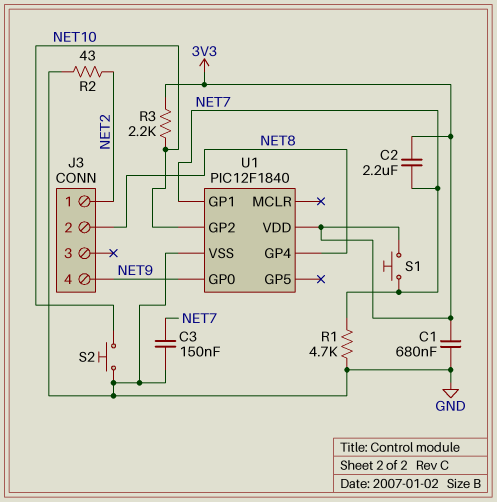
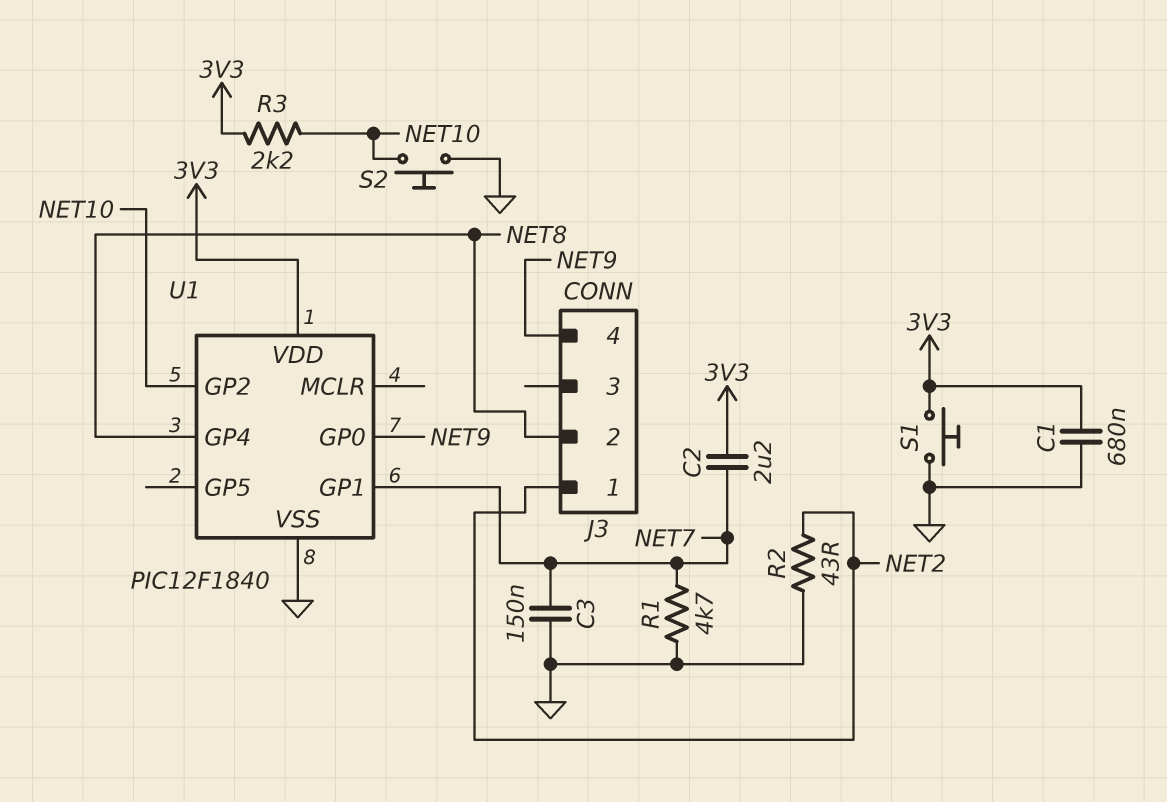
S1: button (3V3, NET7) -> button (3V3, GND)

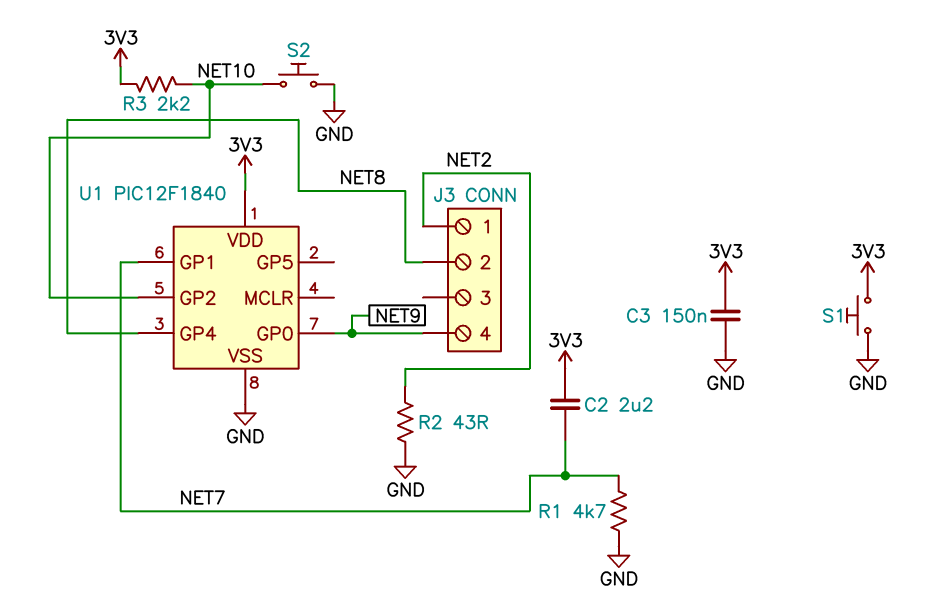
C1: 680nF (3V3, GND) -> none
C3: 150nF (GND, NET7) -> 150nF (3V3, GND)

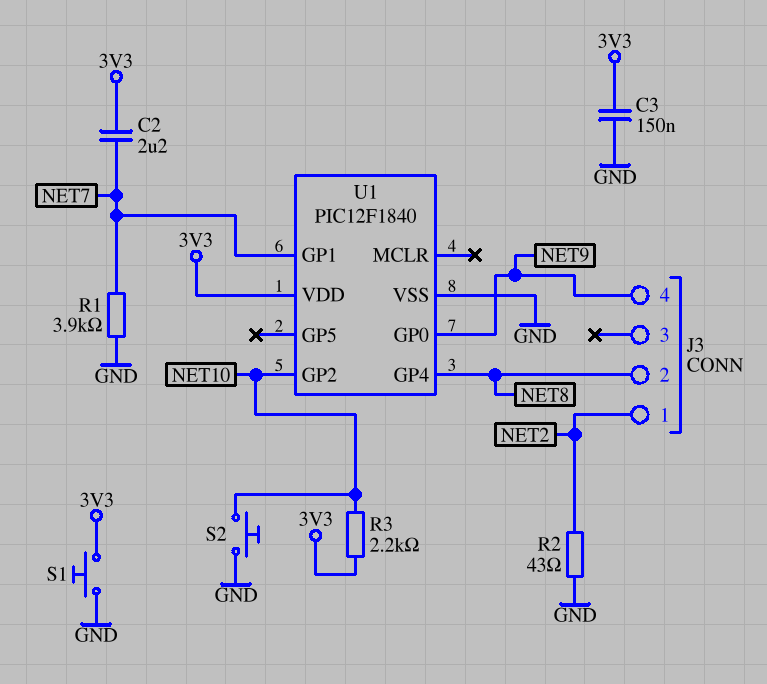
R1: 4.7k (GND, NET7) -> 3.9k (GND, NET7)

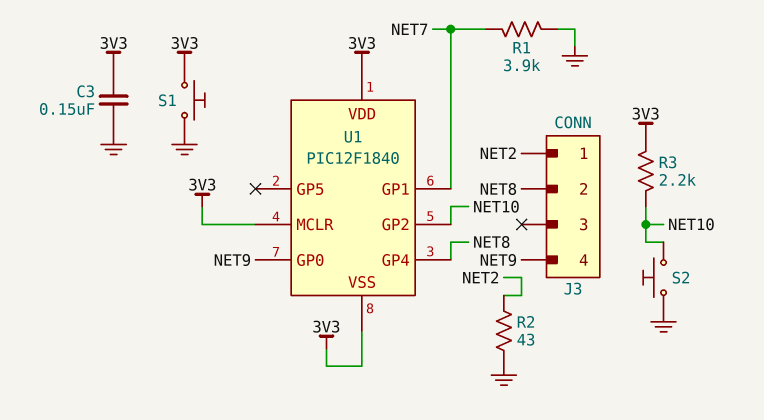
C2: 2.2uF (3V3, NET7) -> none
U1 pin MCLR: none -> 3V3
U1 pin VSS: GND -> 3V3

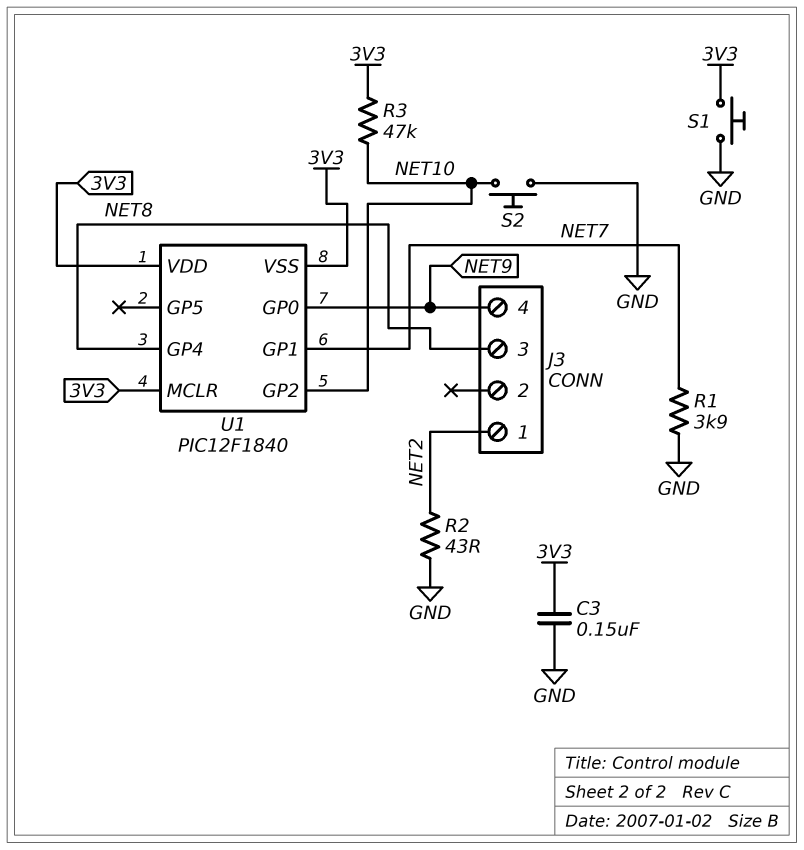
J3 pin 2: NET8 -> none
J3 pin 3: none -> NET8
R3: 2.2k (3V3, NET10) -> 47k (3V3, NET10)

